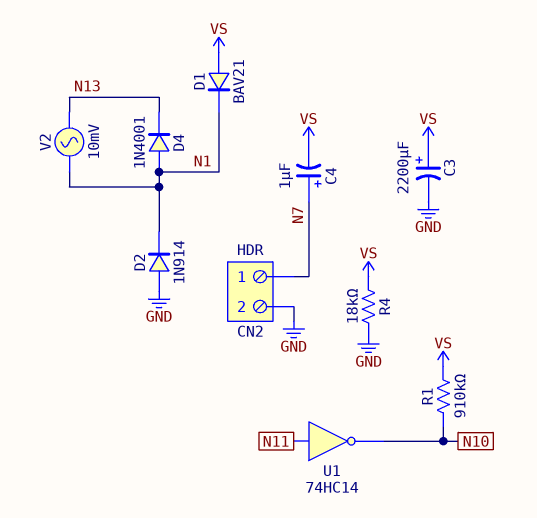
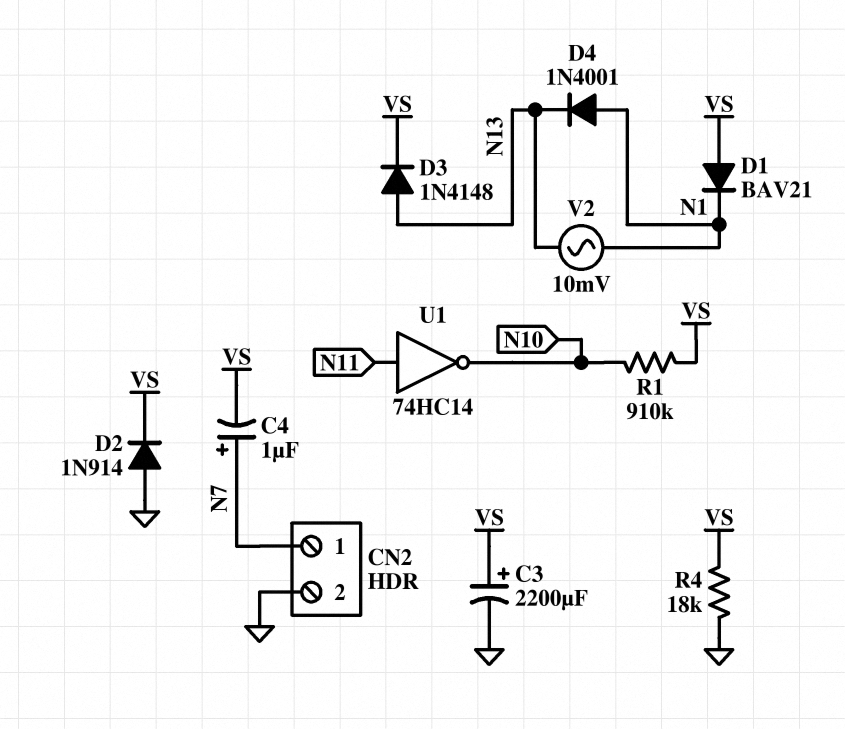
D2: diode 1N914 (A GND, K N1) -> diode 1N914 (A GND, K VS)
D3: none -> diode 1N4148 (A N13, K VS)

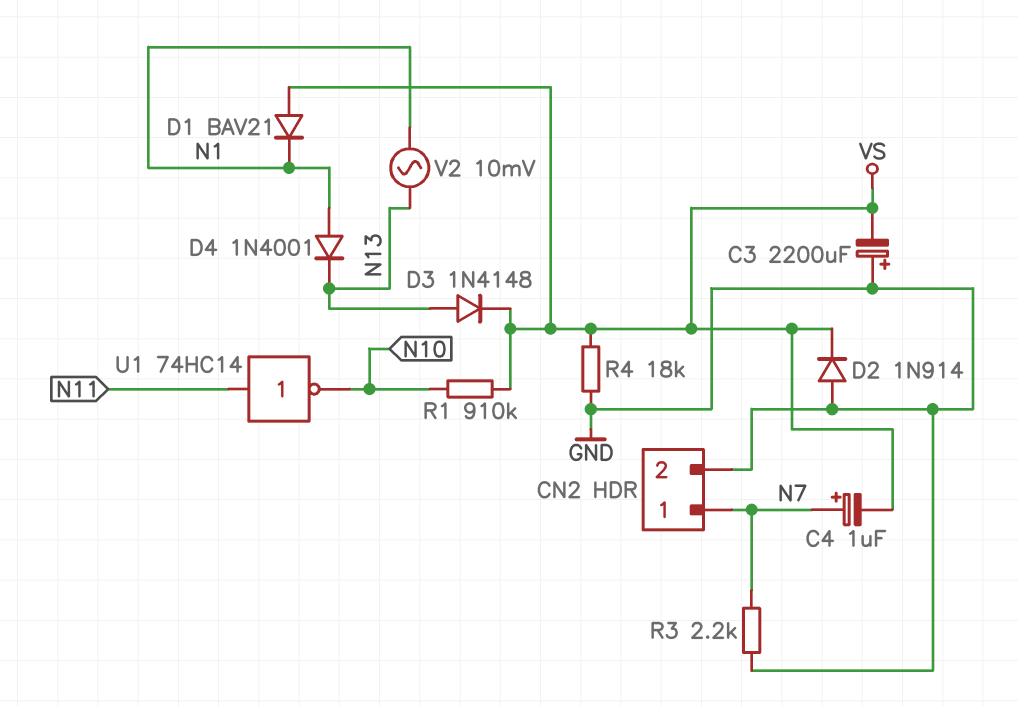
C3: 2200uF (plus VS, minus GND) -> 2200uF (plus GND, minus VS)
R3: none -> 2.2k (GND, N7)

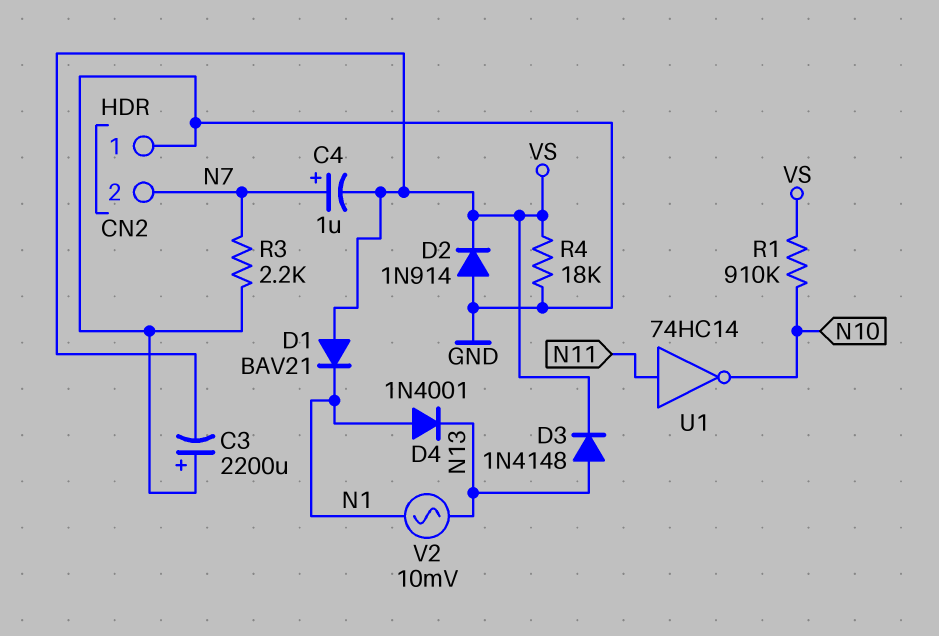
CN2 pin 1: N7 -> GND
CN2 pin 2: GND -> N7

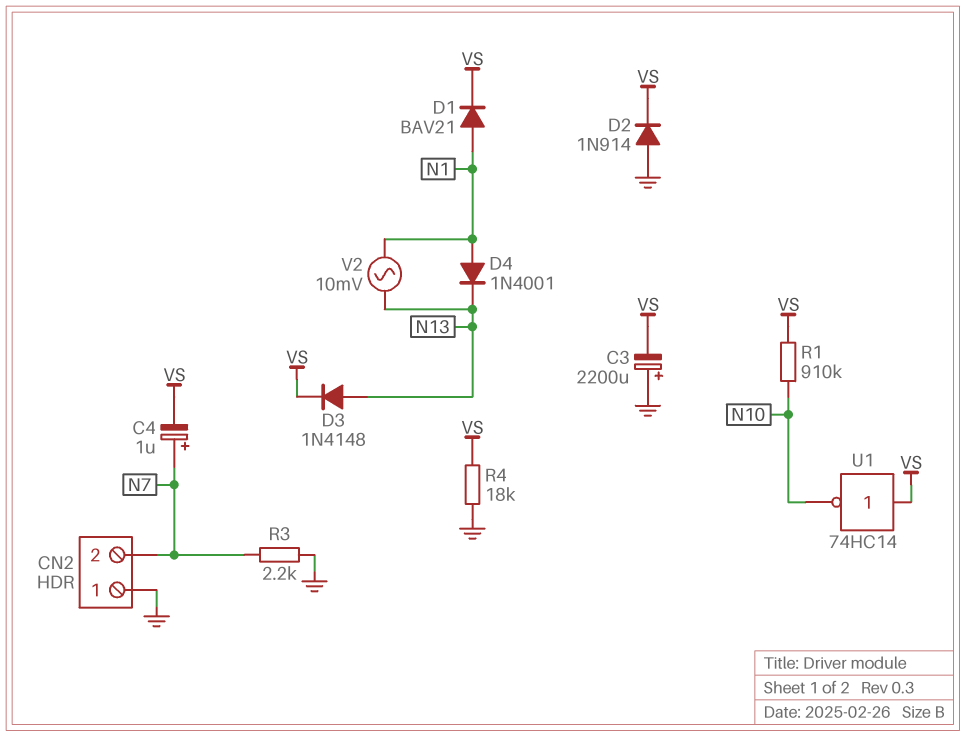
D1: diode BAV21 (A VS, K N1) -> diode BAV21 (A N1, K VS)
U1: NOT 74HC14 (in N11, out N10) -> NOT 74HC14 (in VS, out N10)

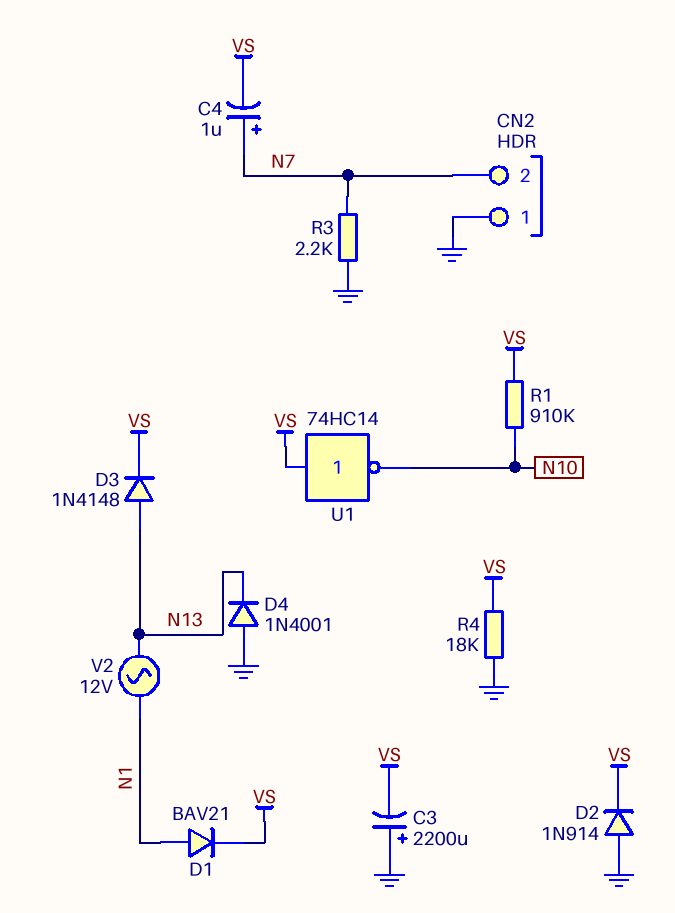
D4: diode 1N4001 (A N1, K N13) -> diode 1N4001 (A GND, K N13)
V2: AC 10mV (N1, N13) -> AC 12V (N1, N13)

